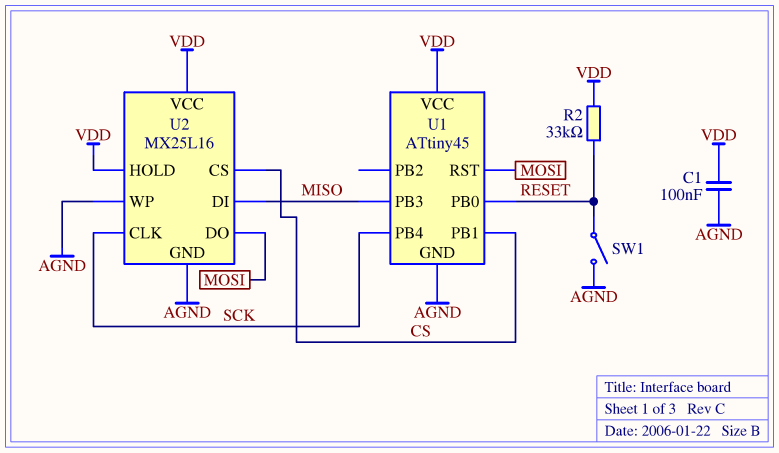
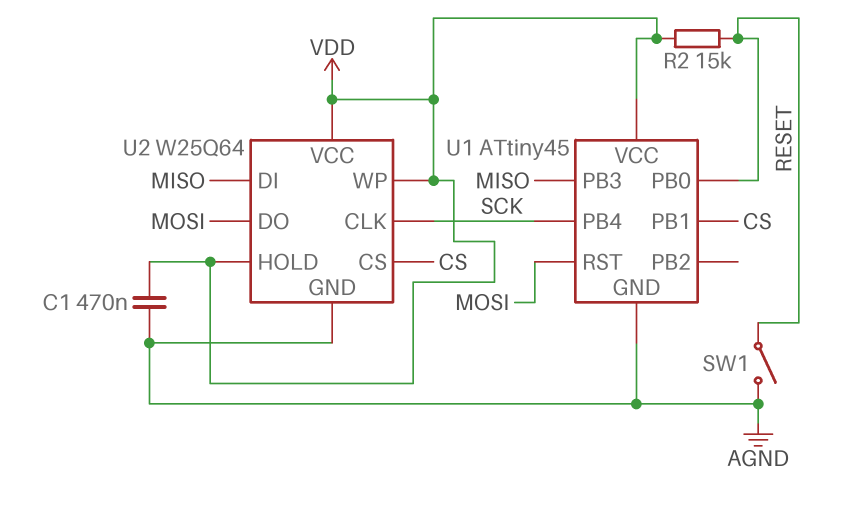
C1: 100nF (AGND, VDD) -> 470nF (AGND, VDD)
R2: 33k (RESET, VDD) -> 15k (RESET, VDD)
U2: MX25L16 -> W25Q64
U2 pin WP: AGND -> VDD

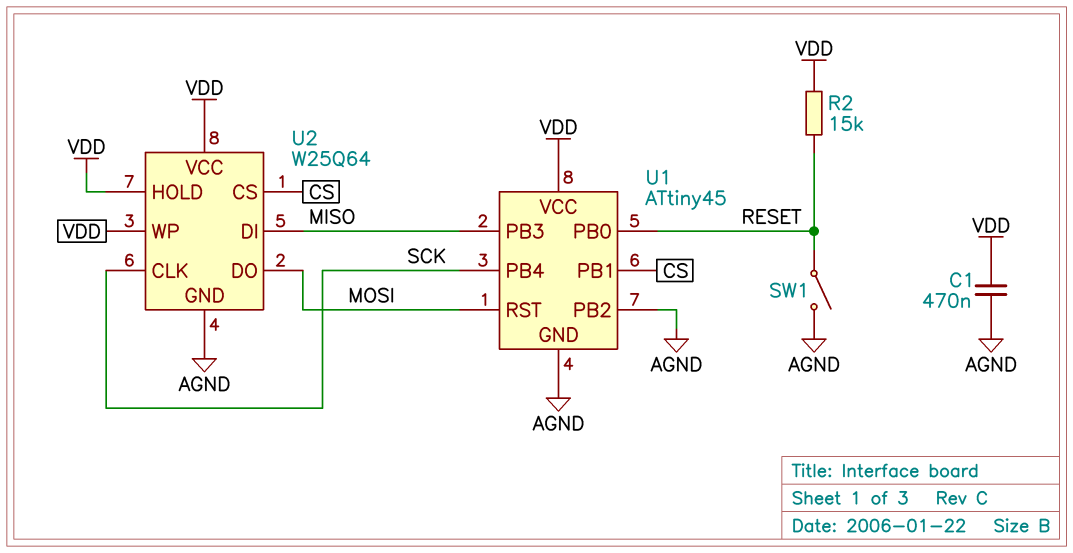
U1 pin PB2: none -> AGND

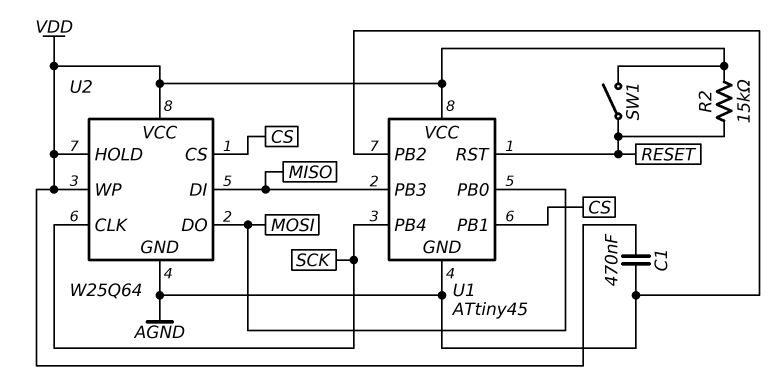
SW1: switch (AGND, RESET) -> switch (RESET, VDD)
U1 pin PB0: RESET -> MOSI
U1 pin RST: MOSI -> RESET

